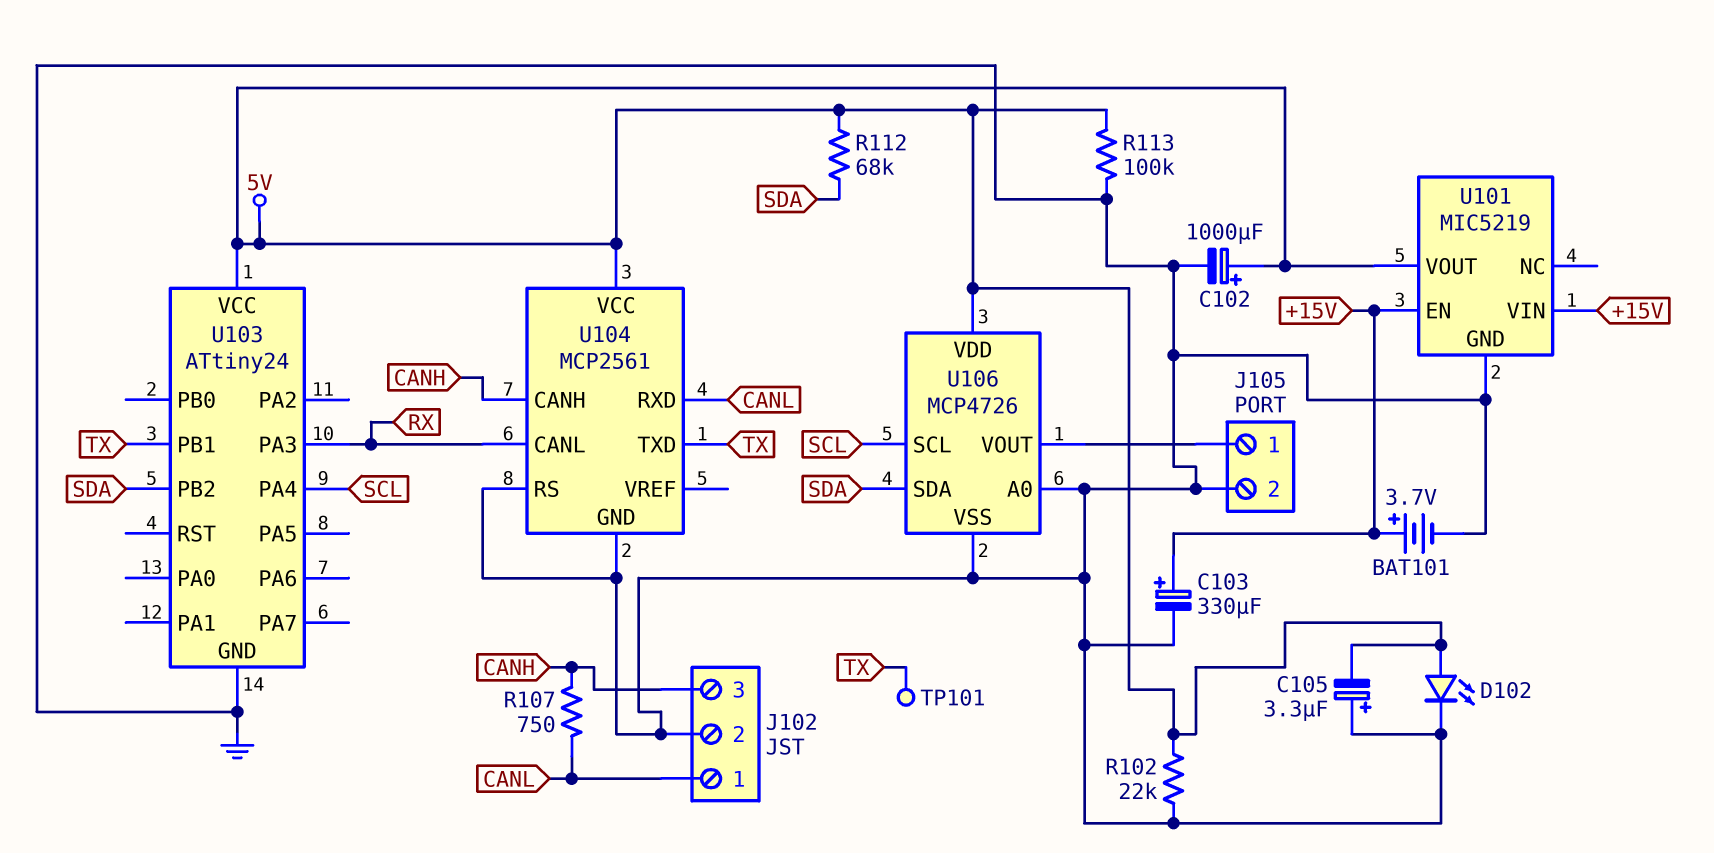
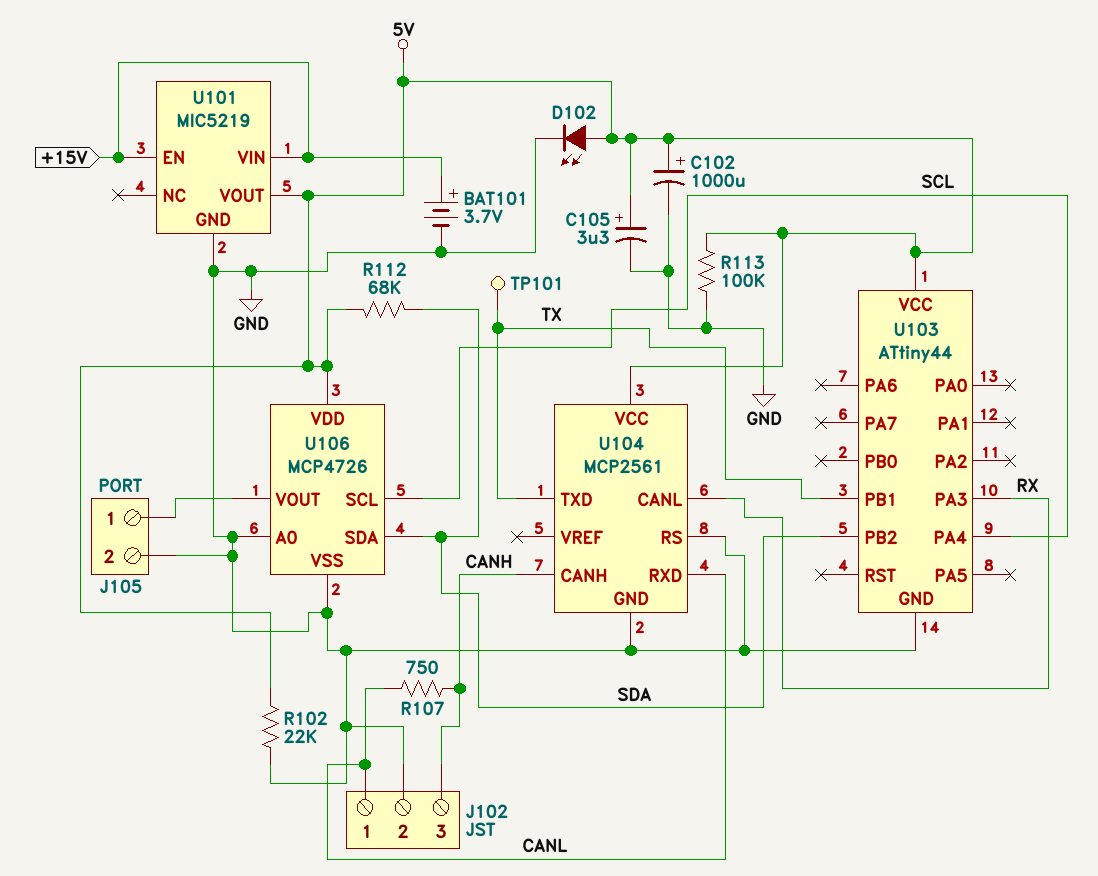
C103: 330uF (plus +15V, minus GND) -> none
C105: 3.3uF (plus GND, minus 5V) -> 3.3uF (plus 5V, minus GND)
U103: ATtiny24 -> ATtiny44

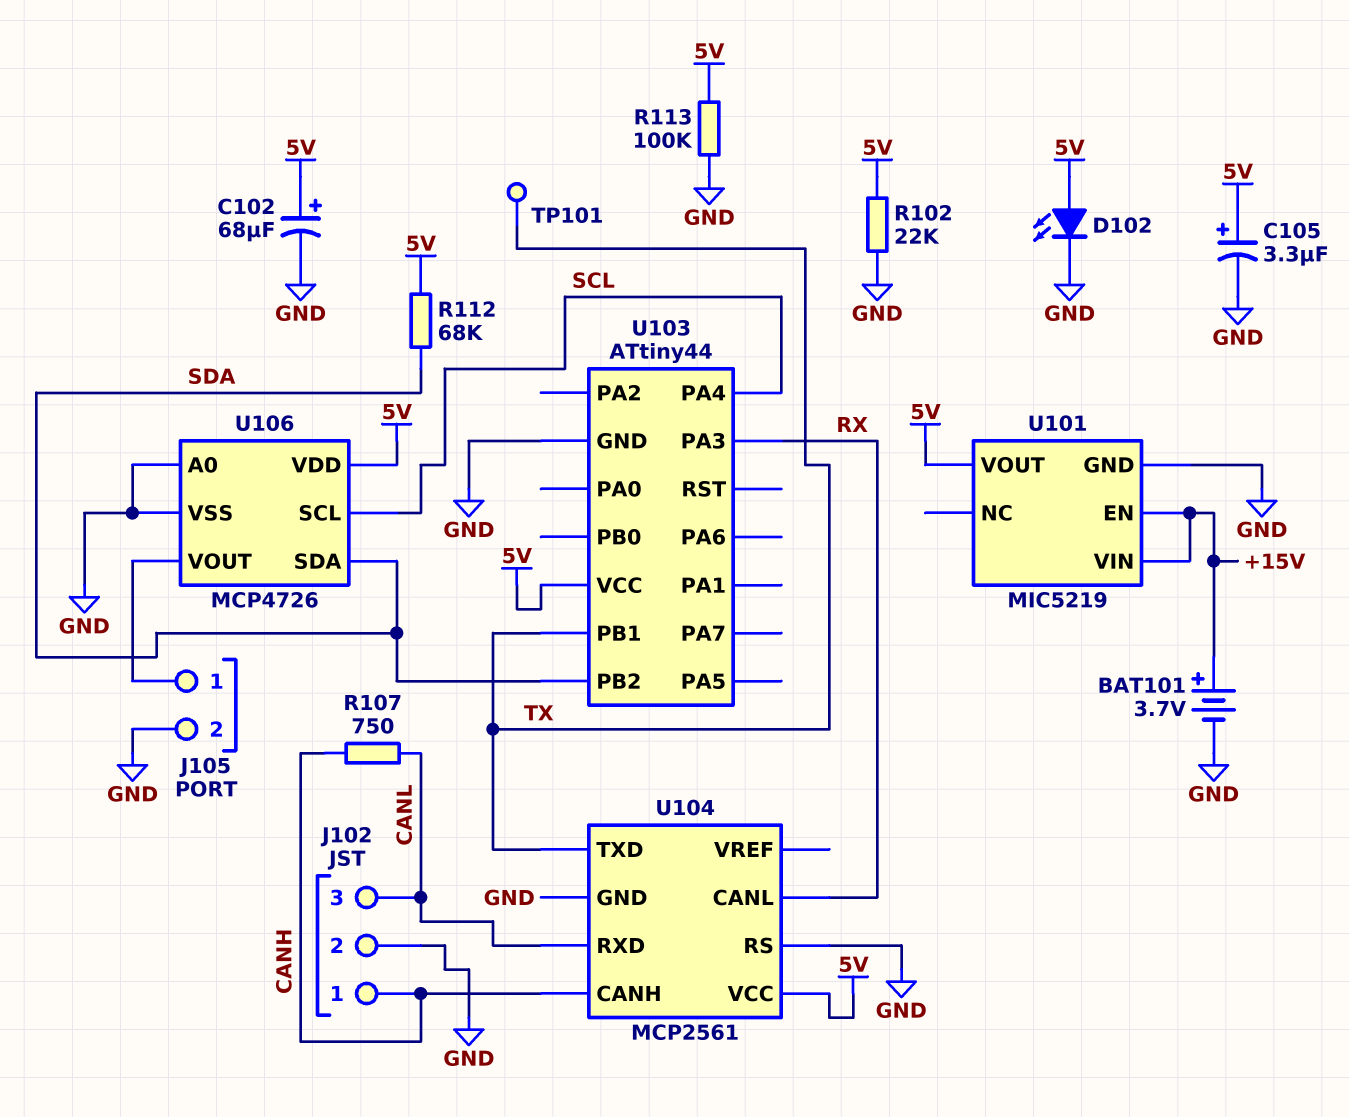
C102: 1000uF (plus 5V, minus GND) -> 68uF (plus 5V, minus GND)
J102 pin 1: CANL -> CANH
J102 pin 3: CANH -> CANL

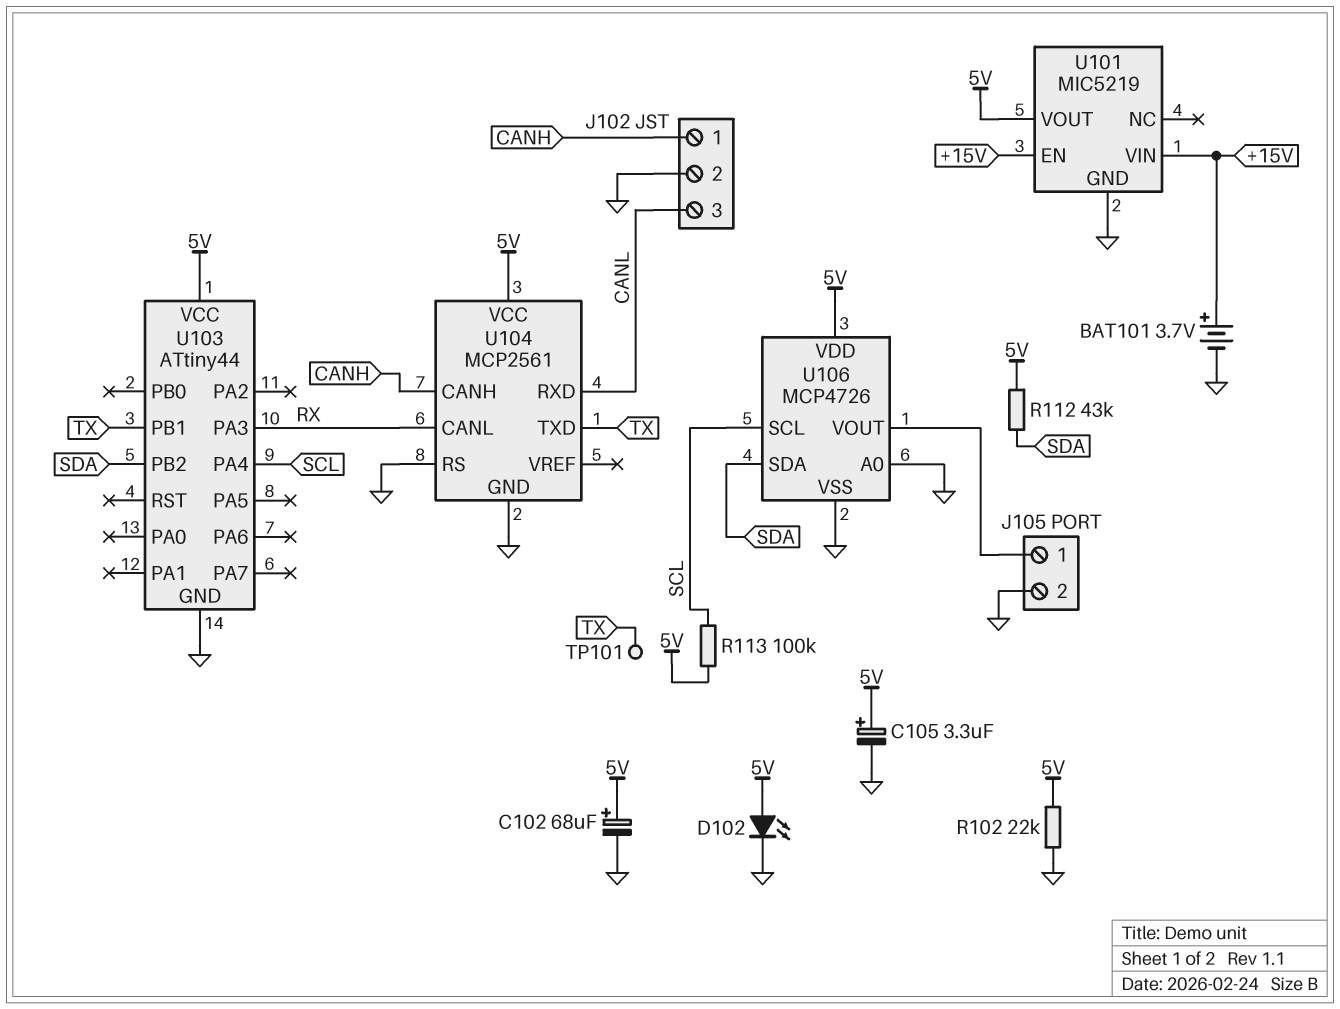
R107: 750 (CANH, CANL) -> none
R112: 68k (5V, SDA) -> 43k (5V, SDA)
R113: 100k (5V, GND) -> 100k (5V, SCL)

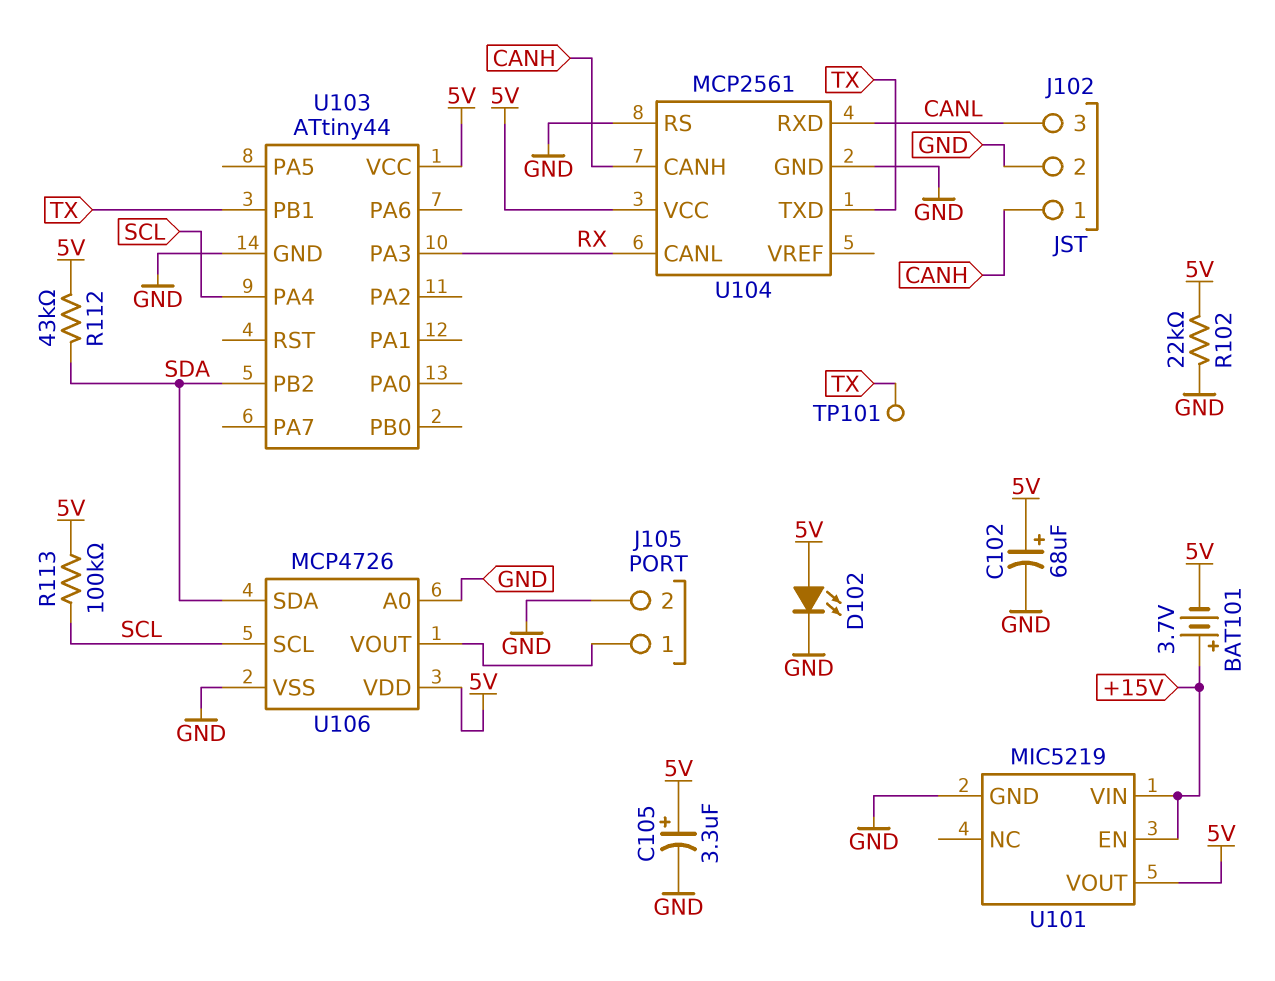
BAT101: 3.7V (plus +15V, minus GND) -> 3.7V (plus +15V, minus 5V)

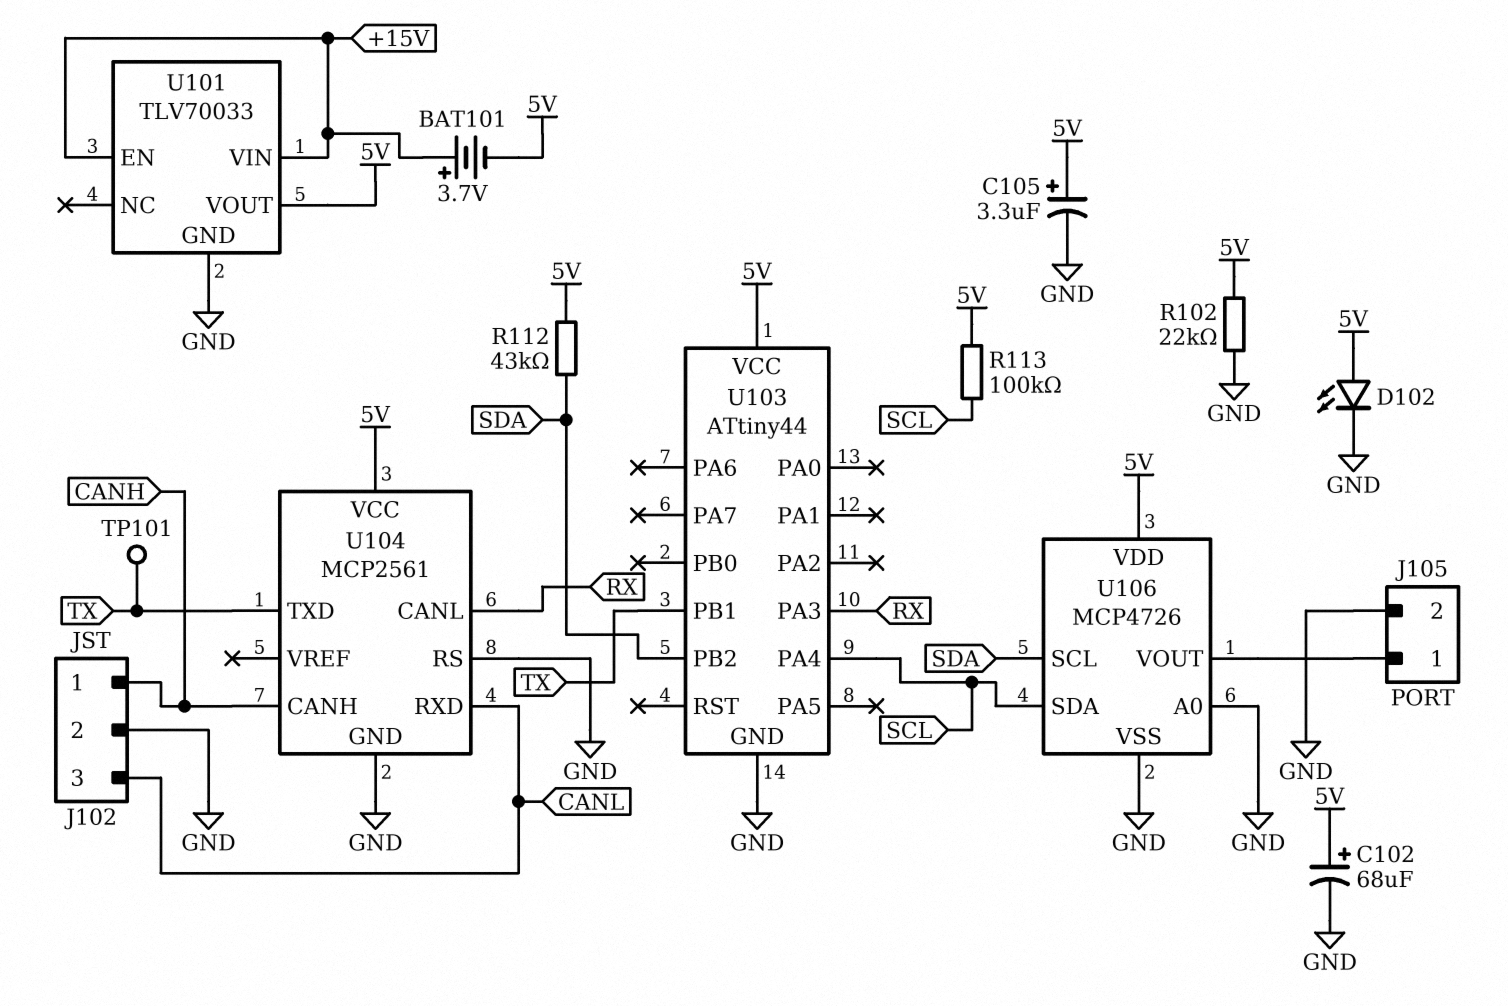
U101: MIC5219 -> TLV70033
U106 pin SCL: SCL -> SDA
U106 pin SDA: SDA -> SCL

